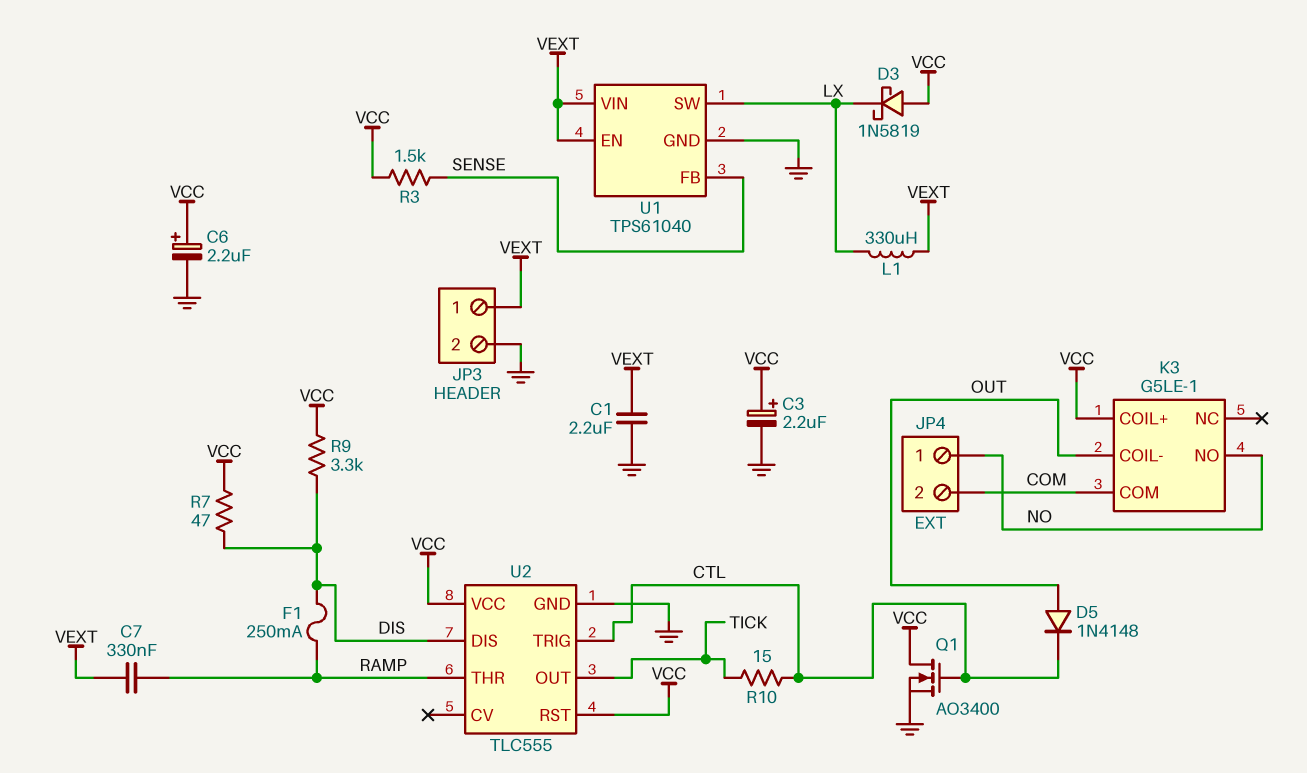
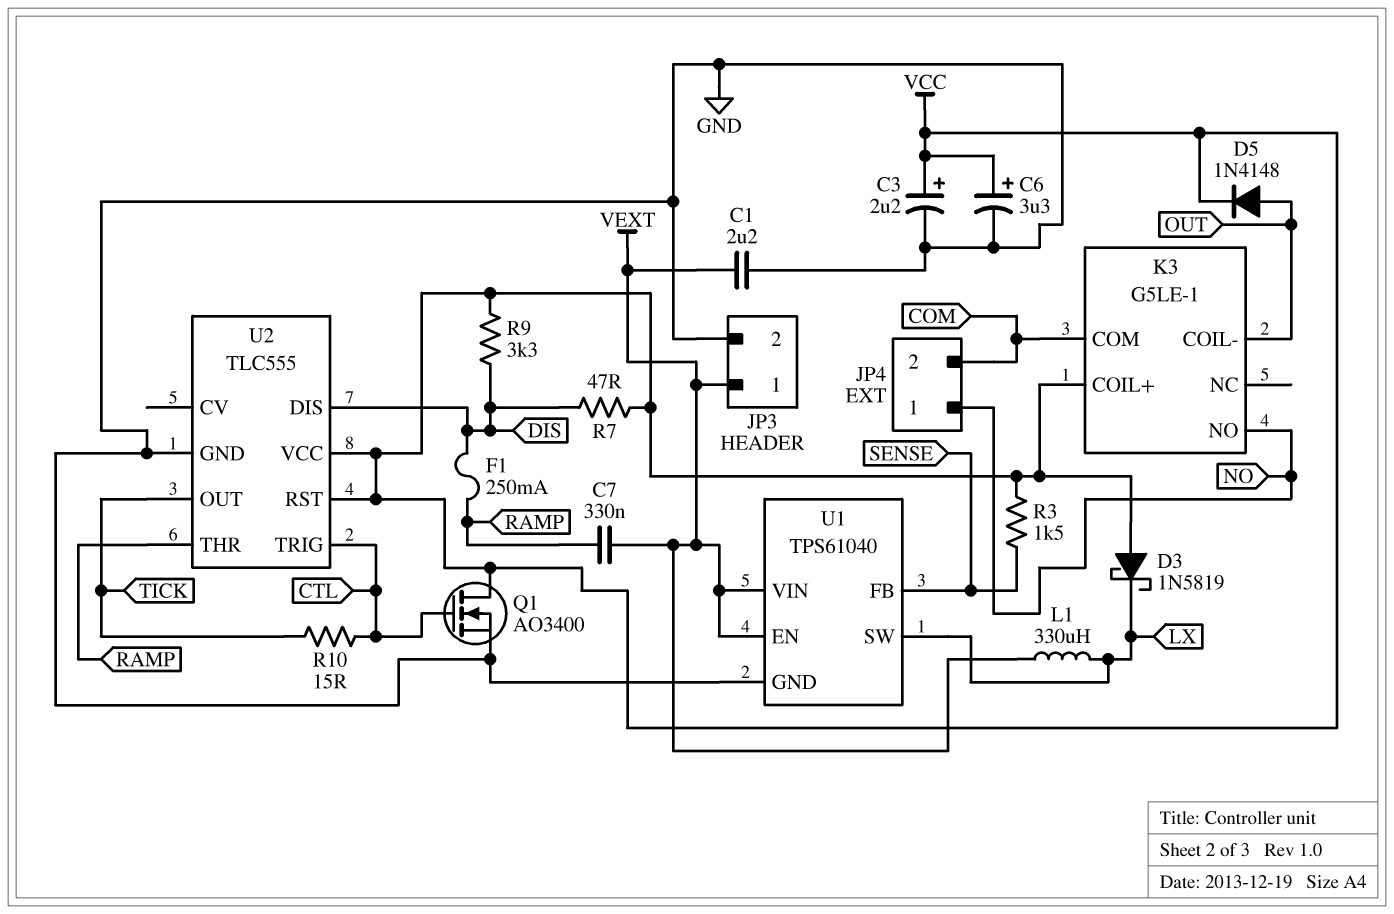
C6: 2.2uF (plus VCC, minus GND) -> 3.3uF (plus VCC, minus GND)
D5: diode 1N4148 (A OUT, K CTL) -> diode 1N4148 (A OUT, K VCC)

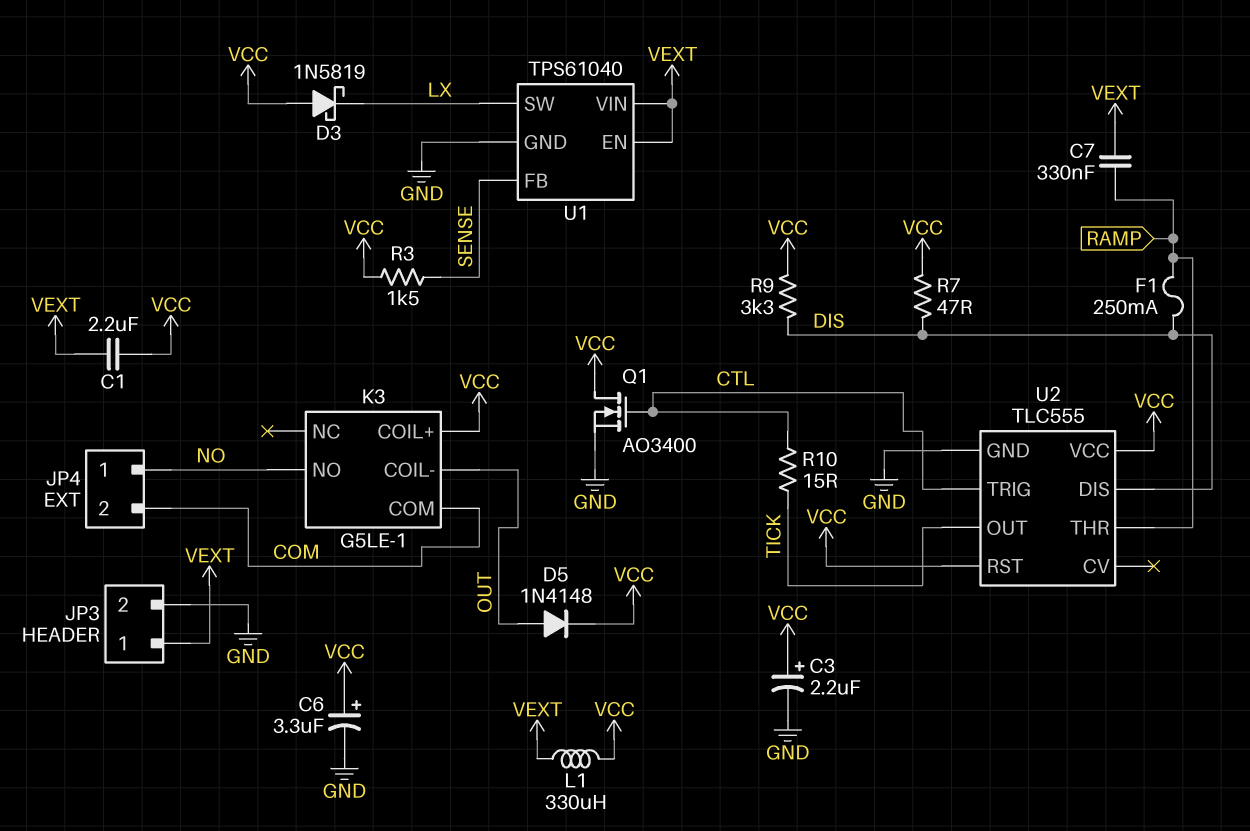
C1: 2.2uF (GND, VEXT) -> 2.2uF (VCC, VEXT)
L1: 330uH (LX, VEXT) -> 330uH (VCC, VEXT)

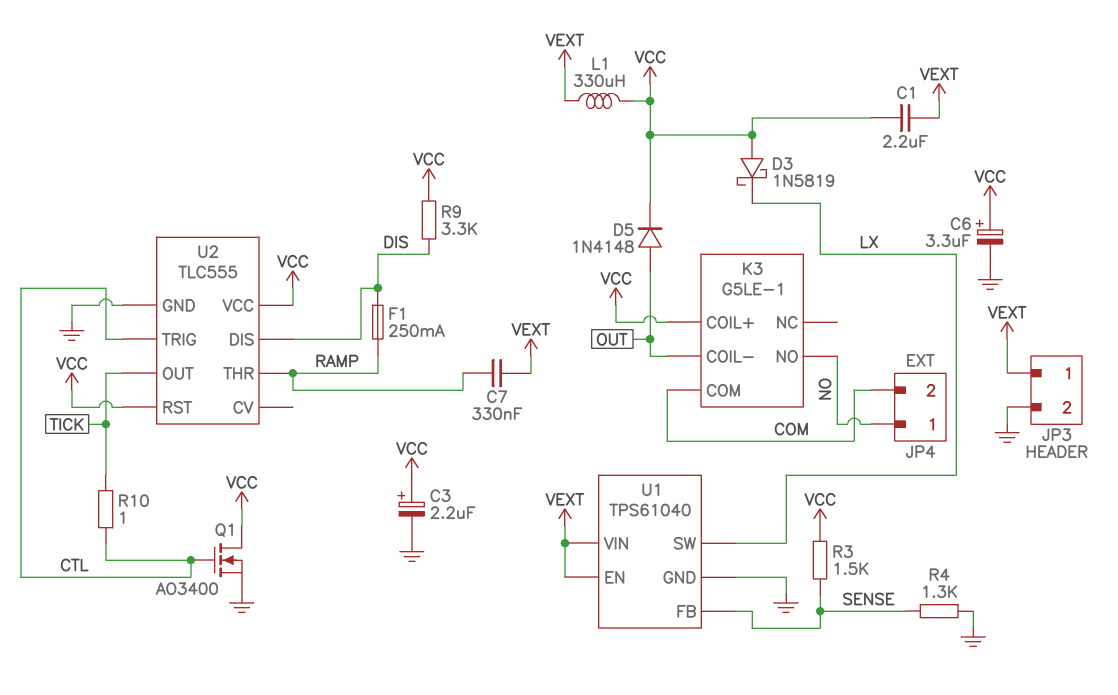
R4: none -> 1.3k (GND, SENSE)
R7: 47 (DIS, VCC) -> none
R10: 15 (CTL, TICK) -> 1 (CTL, TICK)

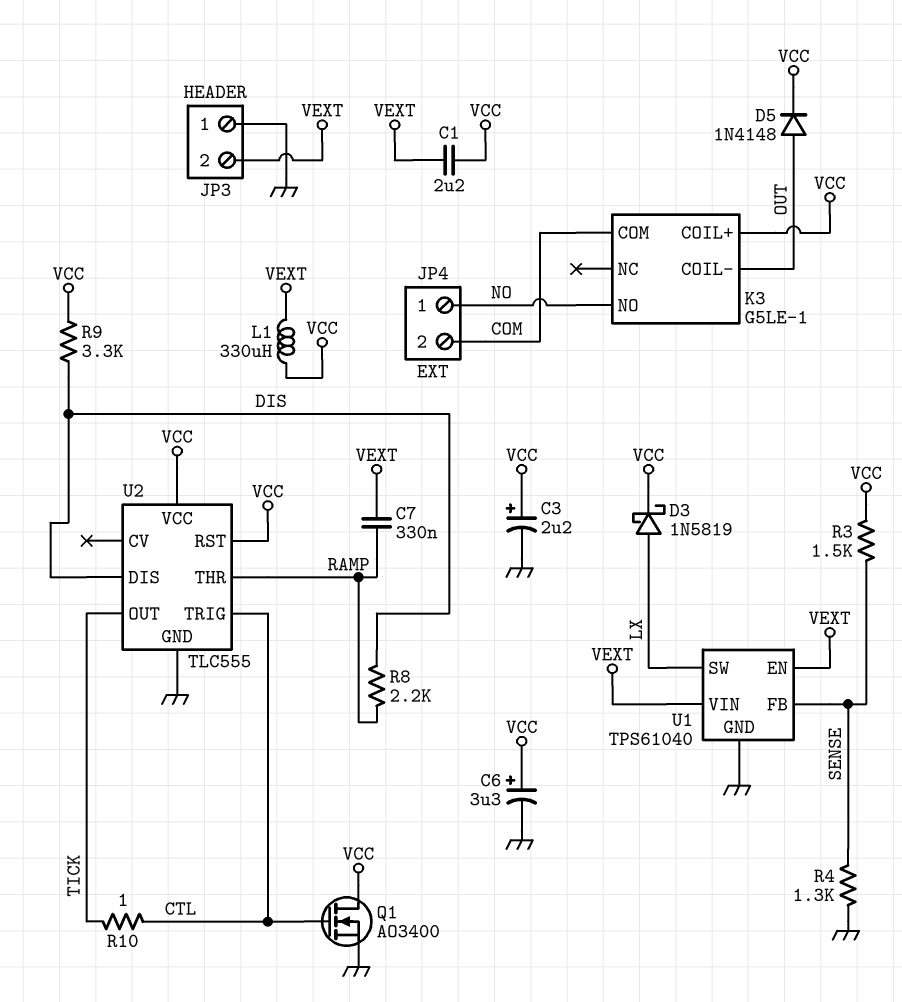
D3: schottky 1N5819 (A VCC, K LX) -> schottky 1N5819 (A LX, K VCC)
F1: 250mA (DIS, RAMP) -> none
JP3 pin 1: VEXT -> GND
JP3 pin 2: GND -> VEXT
R8: none -> 2.2k (DIS, RAMP)

